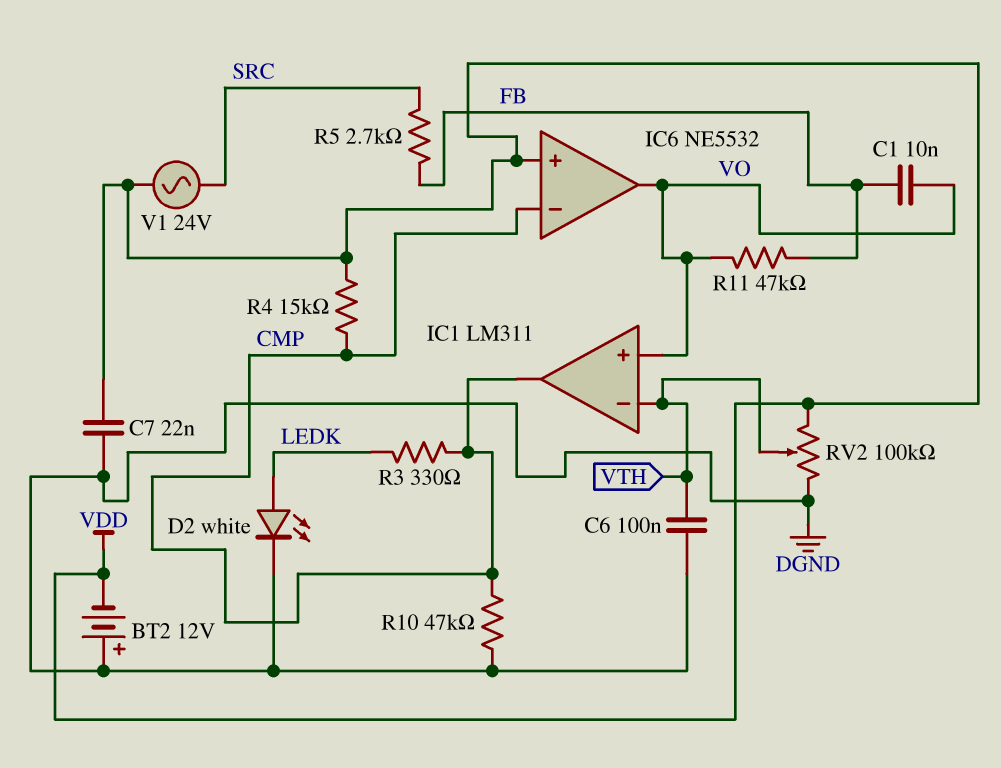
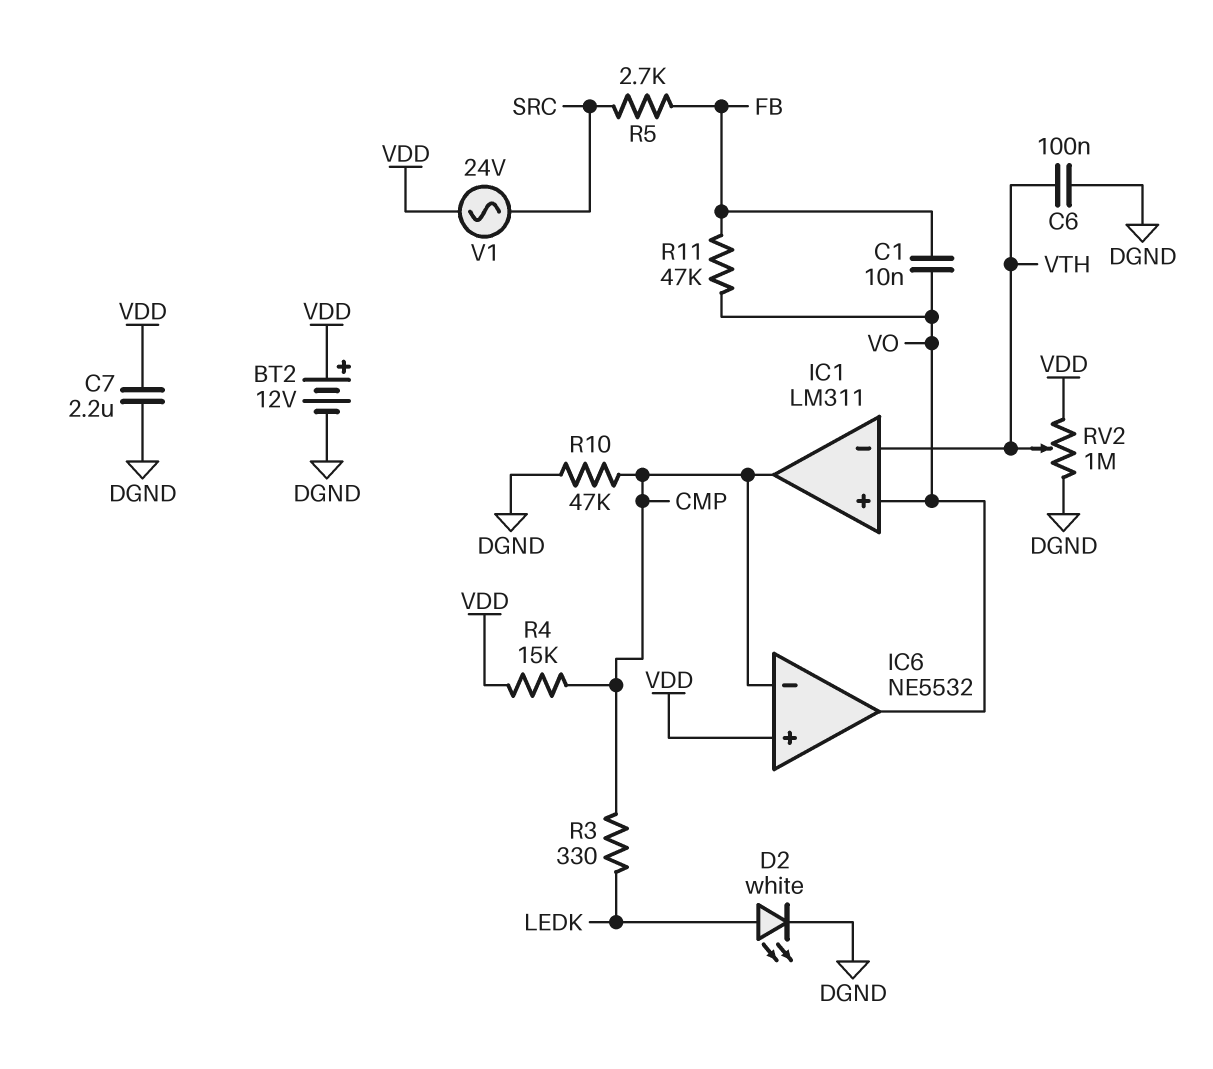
BT2: 12V (plus DGND, minus VDD) -> 12V (plus VDD, minus DGND)
C7: 22nF (DGND, VDD) -> 2.2uF (DGND, VDD)
RV2: 100k (DGND, VDD, wiper VTH) -> 1M (DGND, VDD, wiper VTH)

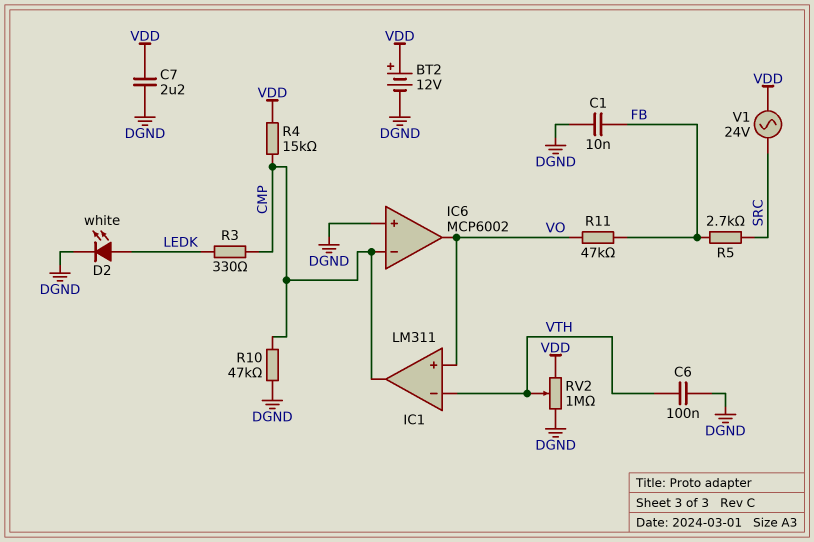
C1: 10nF (FB, VO) -> 10nF (DGND, FB)
IC6: NE5532 -> MCP6002
IC6 pin in+: VDD -> DGND

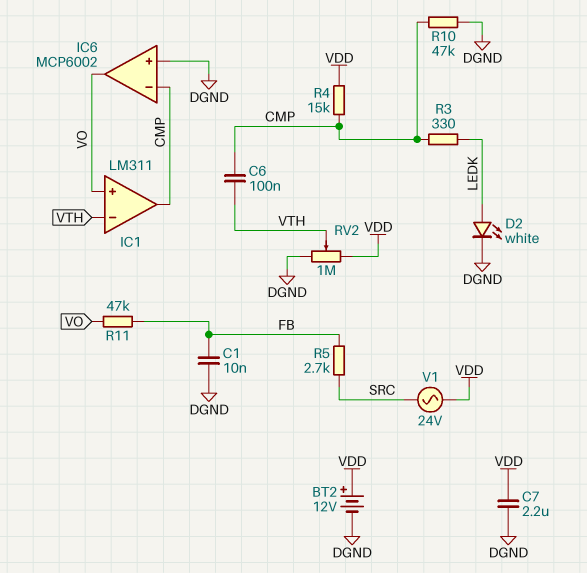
C6: 100nF (DGND, VTH) -> 100nF (CMP, VTH)

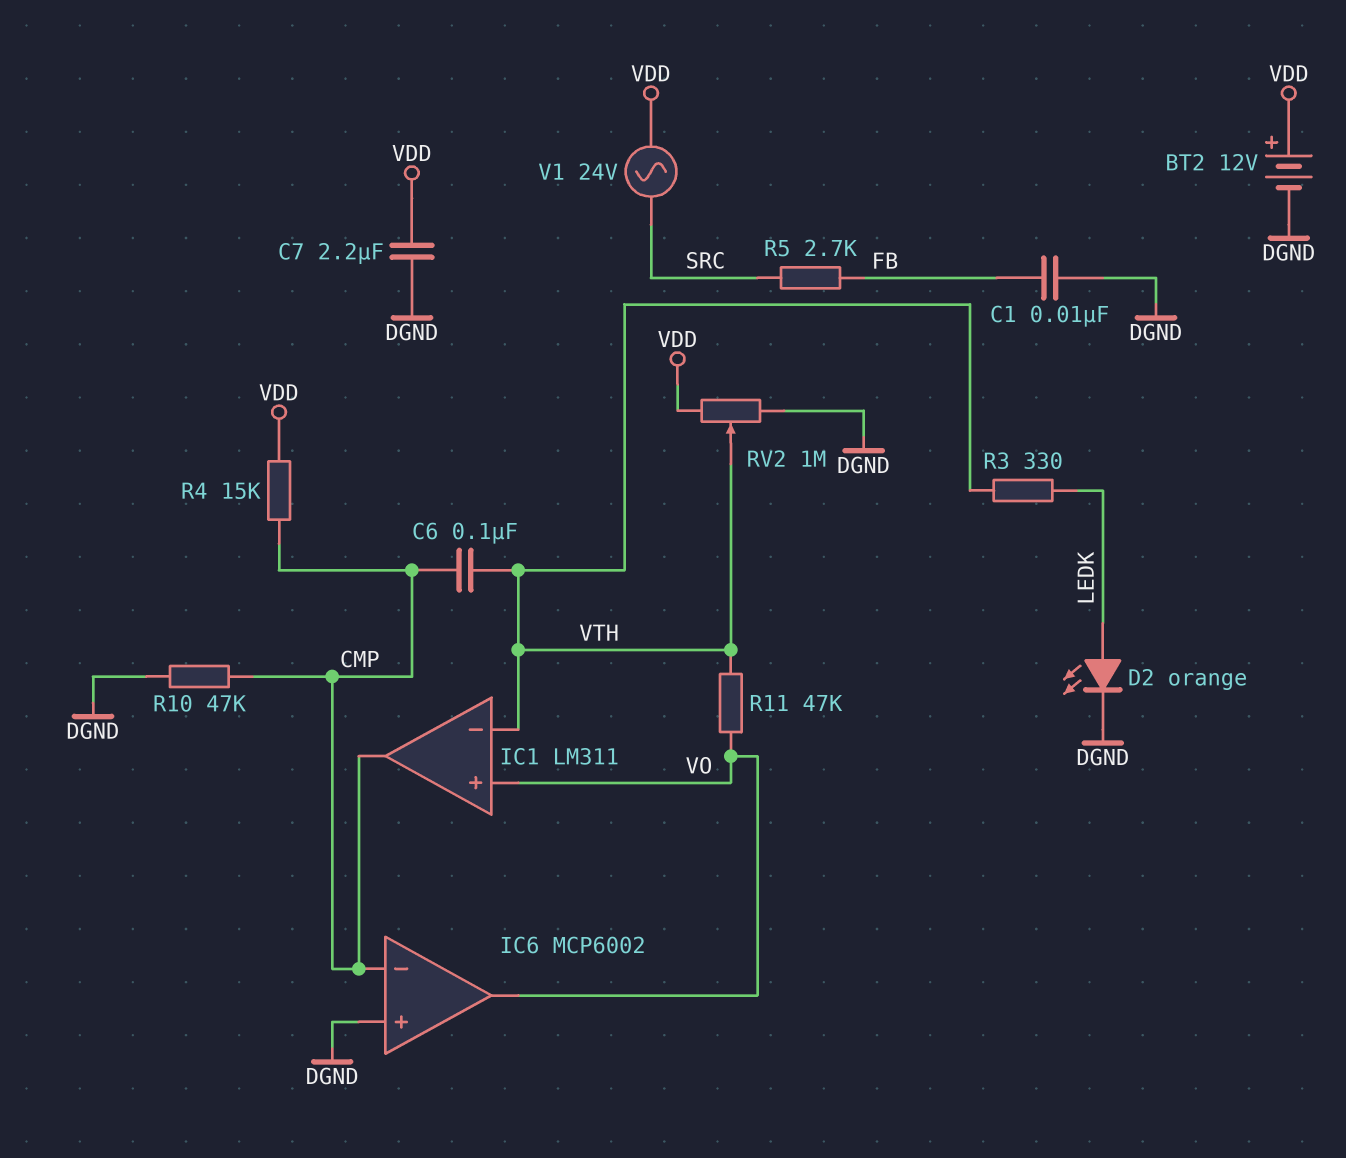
D2: LED white (A LEDK, K DGND) -> LED orange (A LEDK, K DGND)
R3: 330 (CMP, LEDK) -> 330 (LEDK, VTH)
R11: 47k (FB, VO) -> 47k (VO, VTH)

